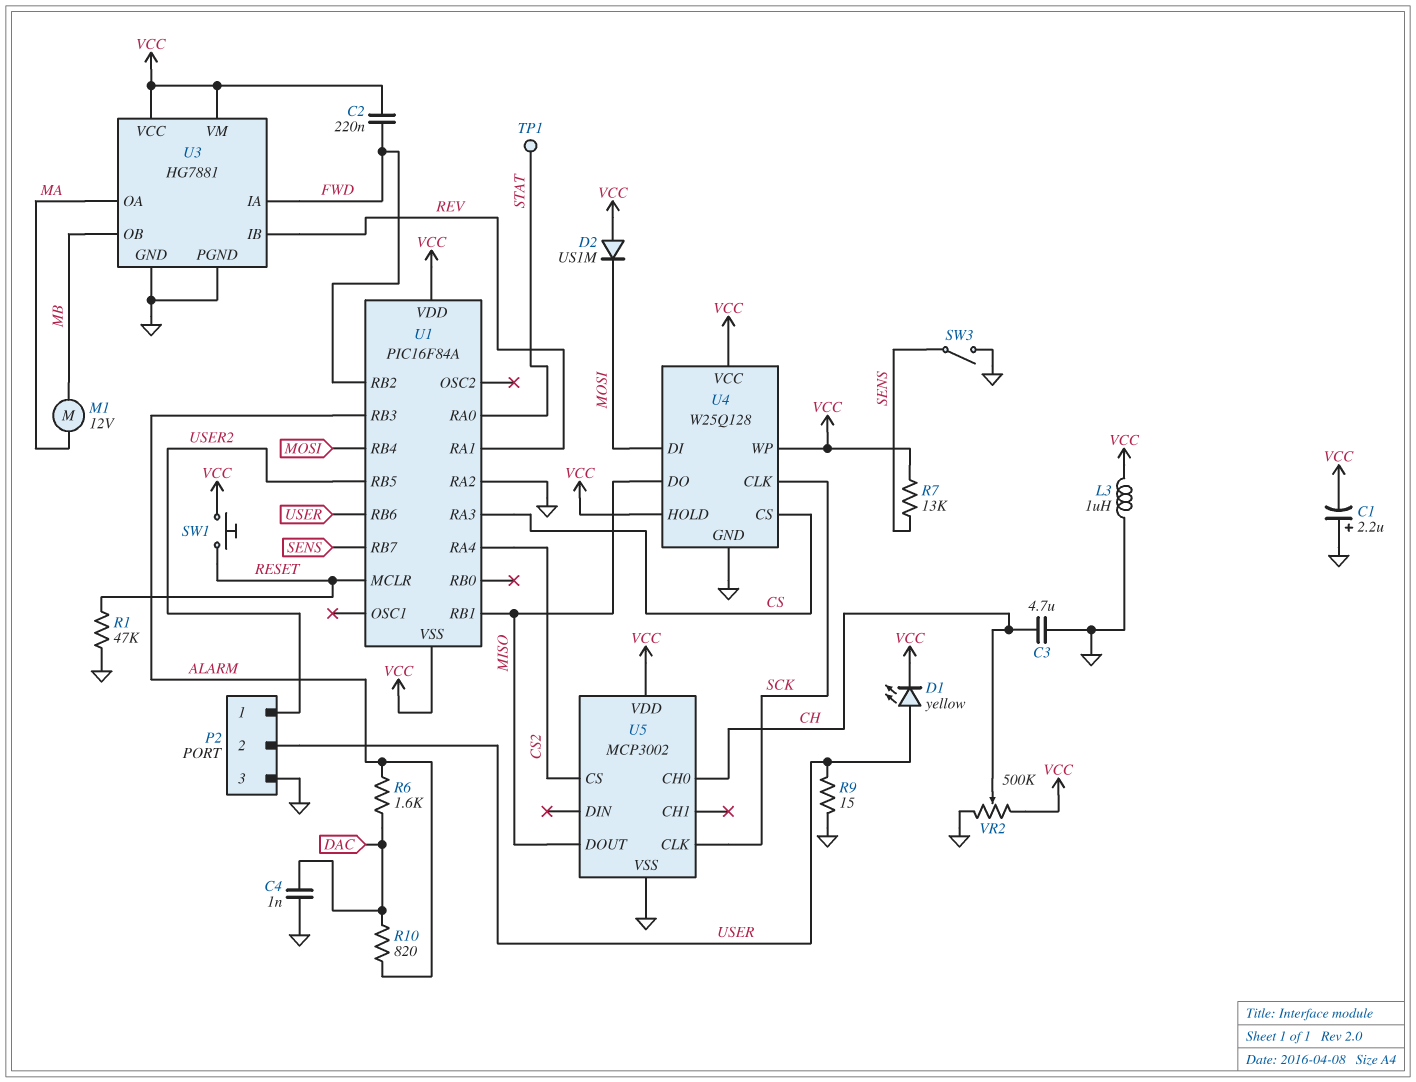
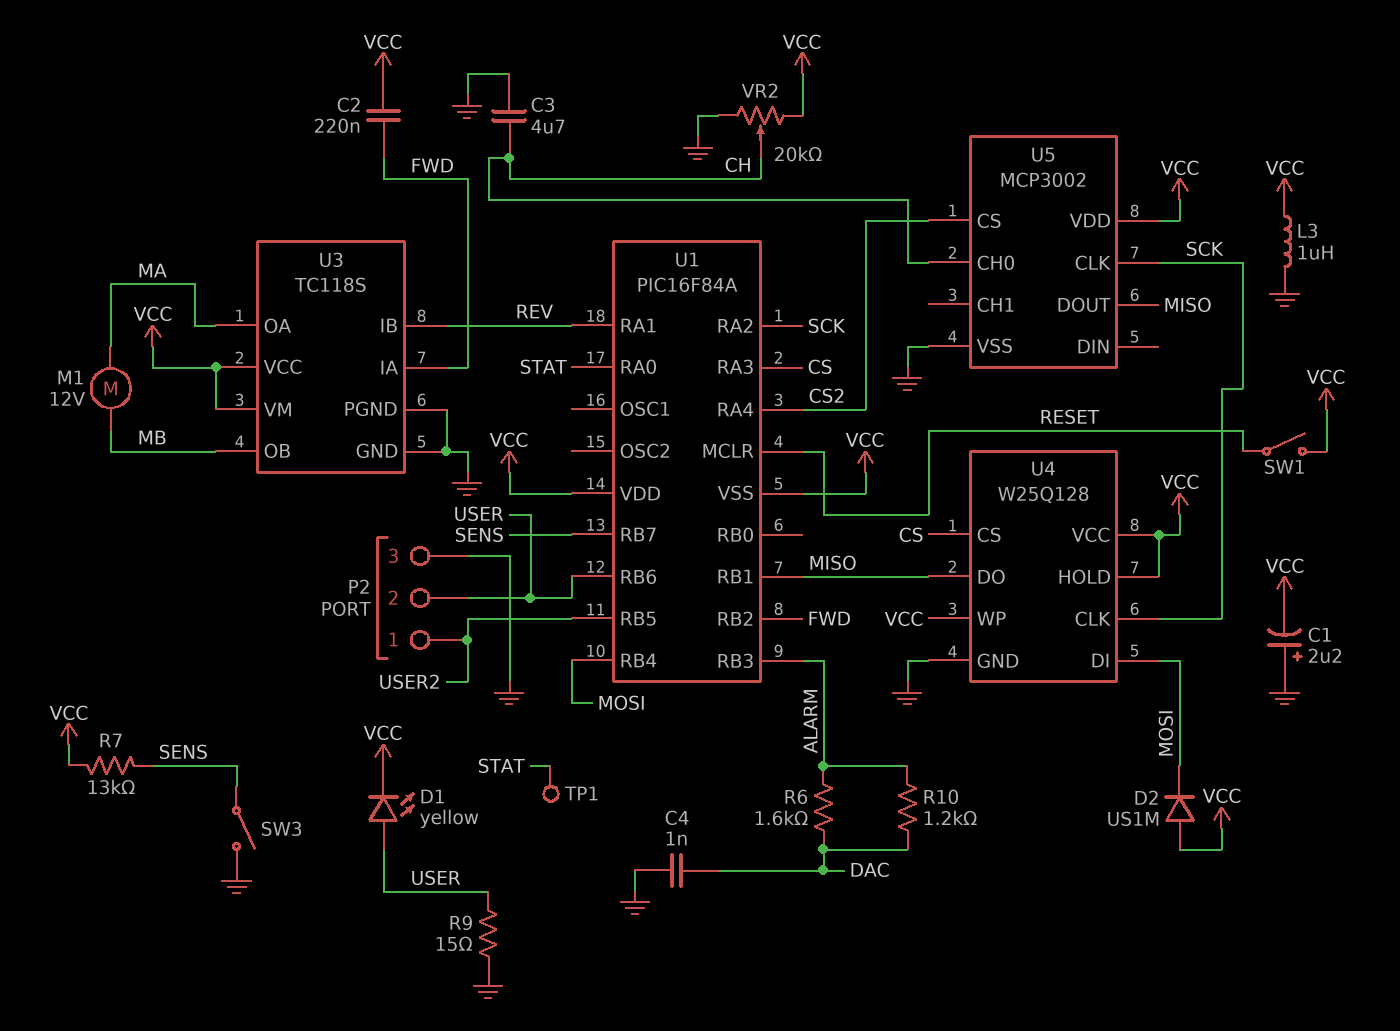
R1: 47k (GND, RESET) -> none
R10: 820 (ALARM, DAC) -> 1.2k (ALARM, DAC)
SW1: button (RESET, VCC) -> switch (RESET, VCC)
U1 pin RA2: GND -> SCK
U3: HG7881 -> TC118S
VR2: 500k (GND, VCC, wiper CH) -> 20k (GND, VCC, wiper CH)

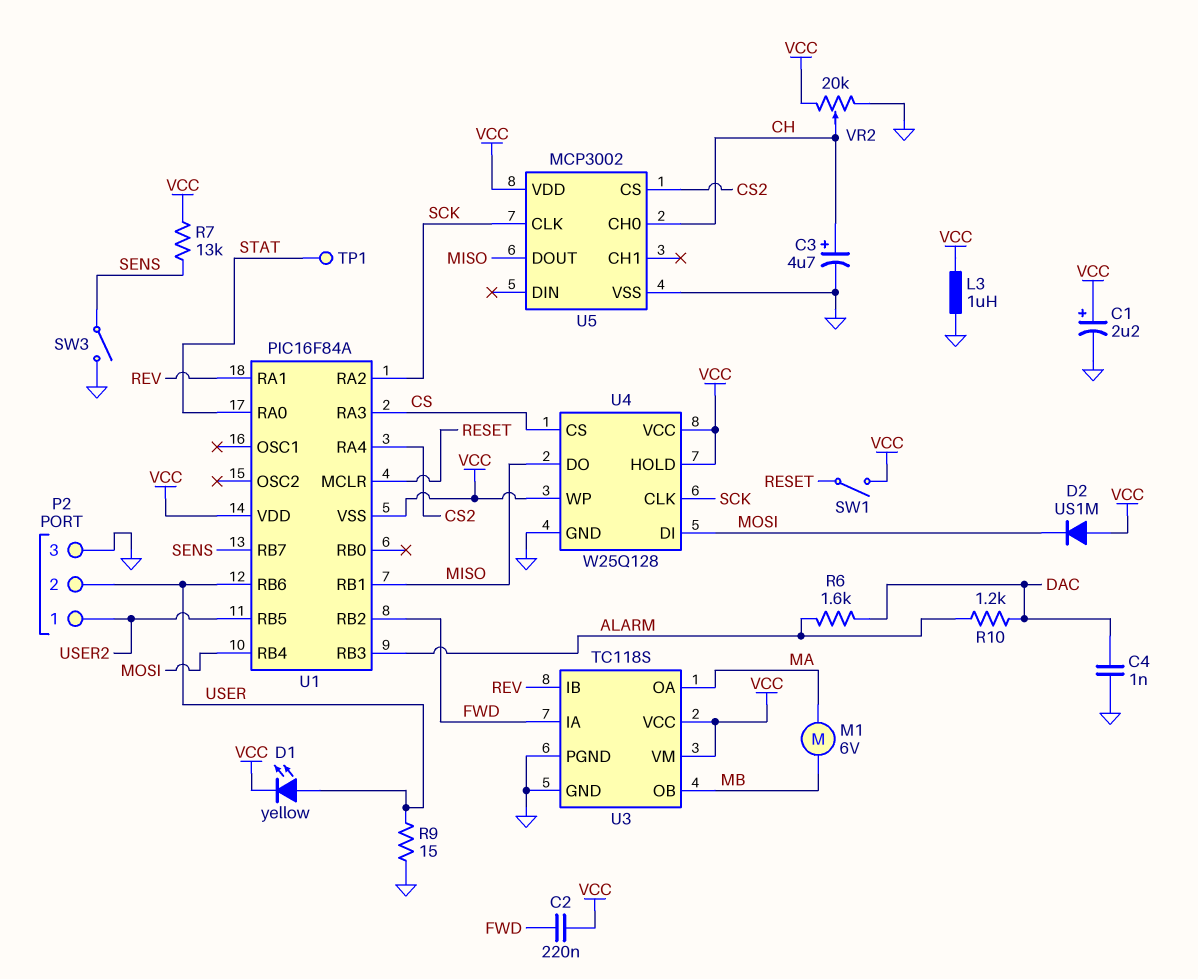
C1: 2.2uF (plus GND, minus VCC) -> 2.2uF (plus VCC, minus GND)
C3: 4.7uF (CH, GND) -> 4.7uF (plus CH, minus GND)
M1: motor 12V (MA, MB) -> motor 6V (MA, MB)

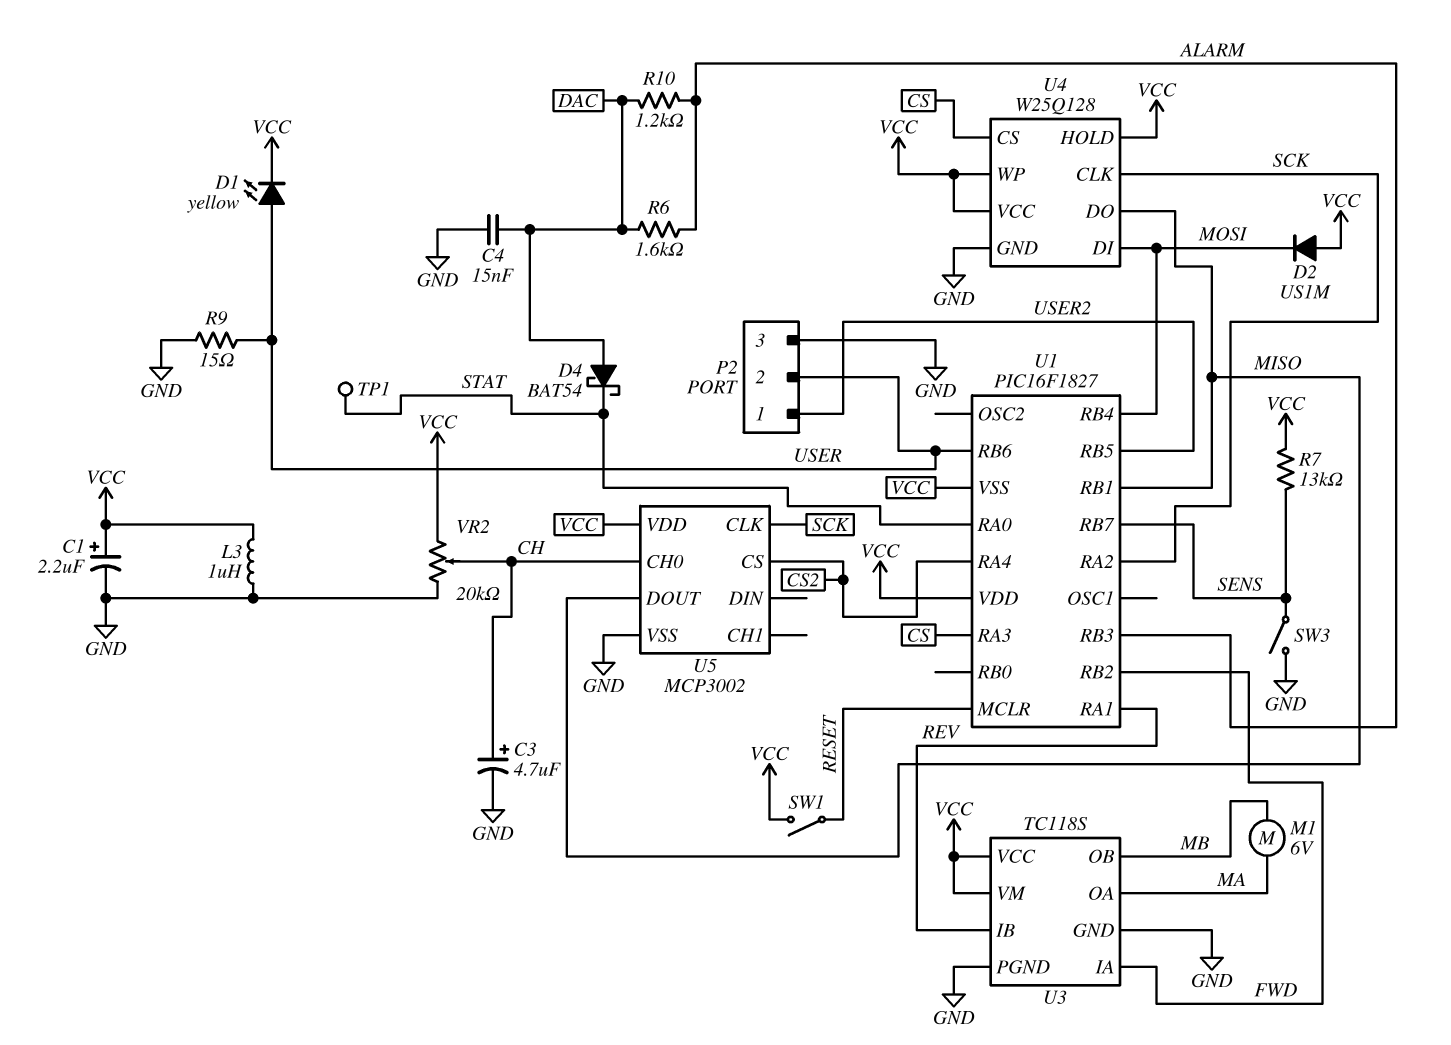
C2: 220nF (FWD, VCC) -> none
C4: 1nF (DAC, GND) -> 15nF (DAC, GND)
D4: none -> schottky BAT54 (A DAC, K STAT)
U1: PIC16F84A -> PIC16F1827

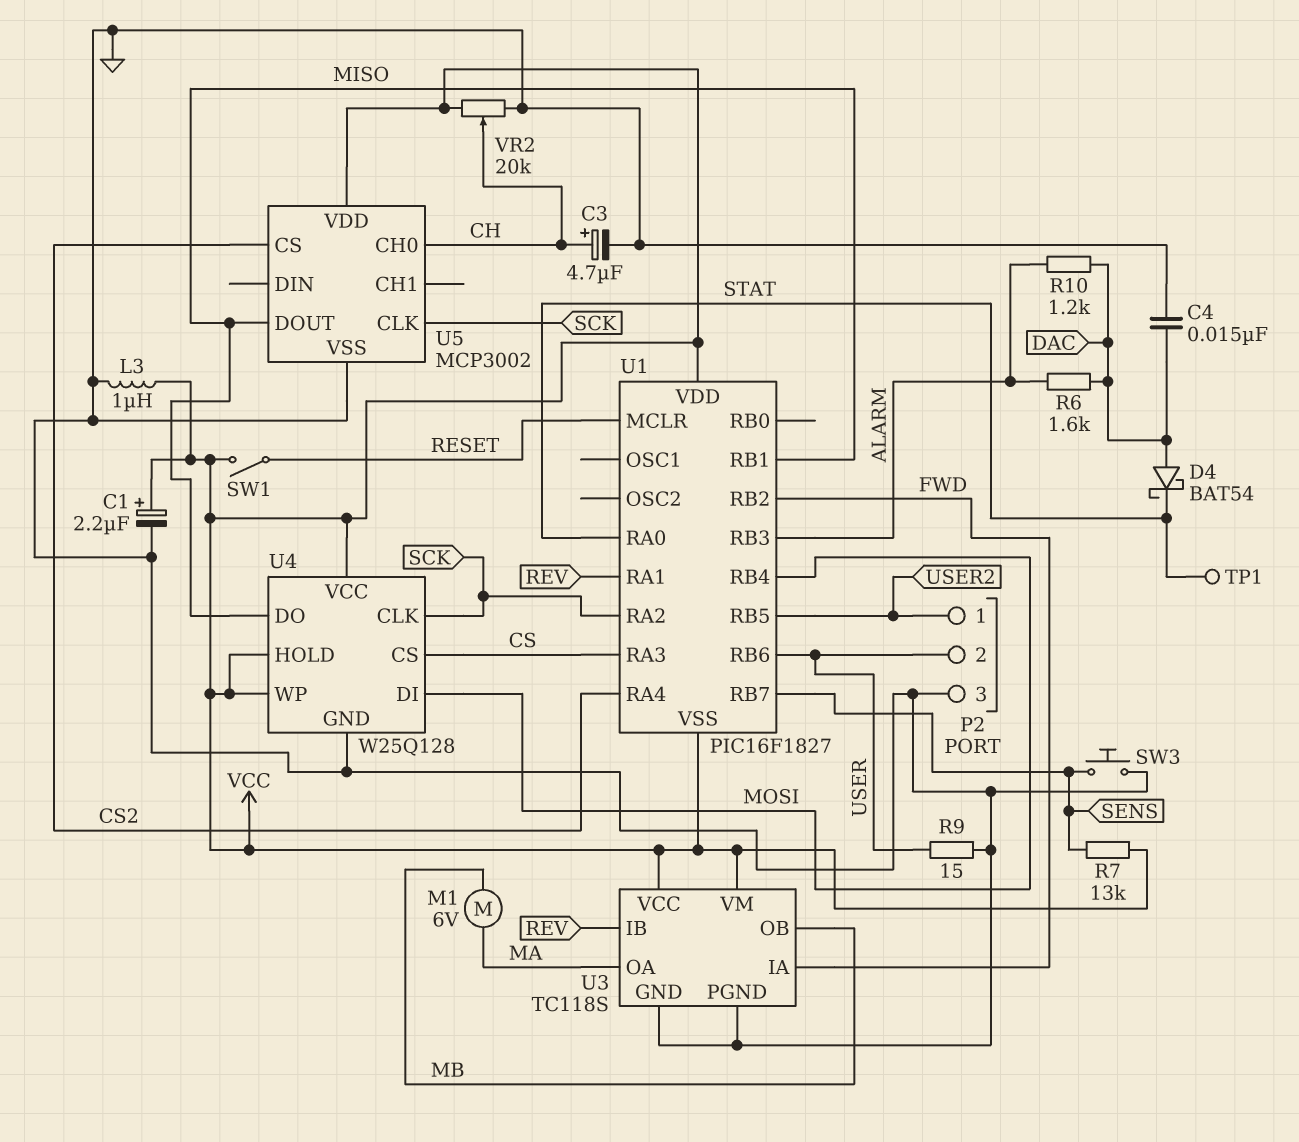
D1: LED yellow (A USER, K VCC) -> none
D2: diode US1M (A VCC, K MOSI) -> none
SW3: switch (GND, SENS) -> button (GND, SENS)

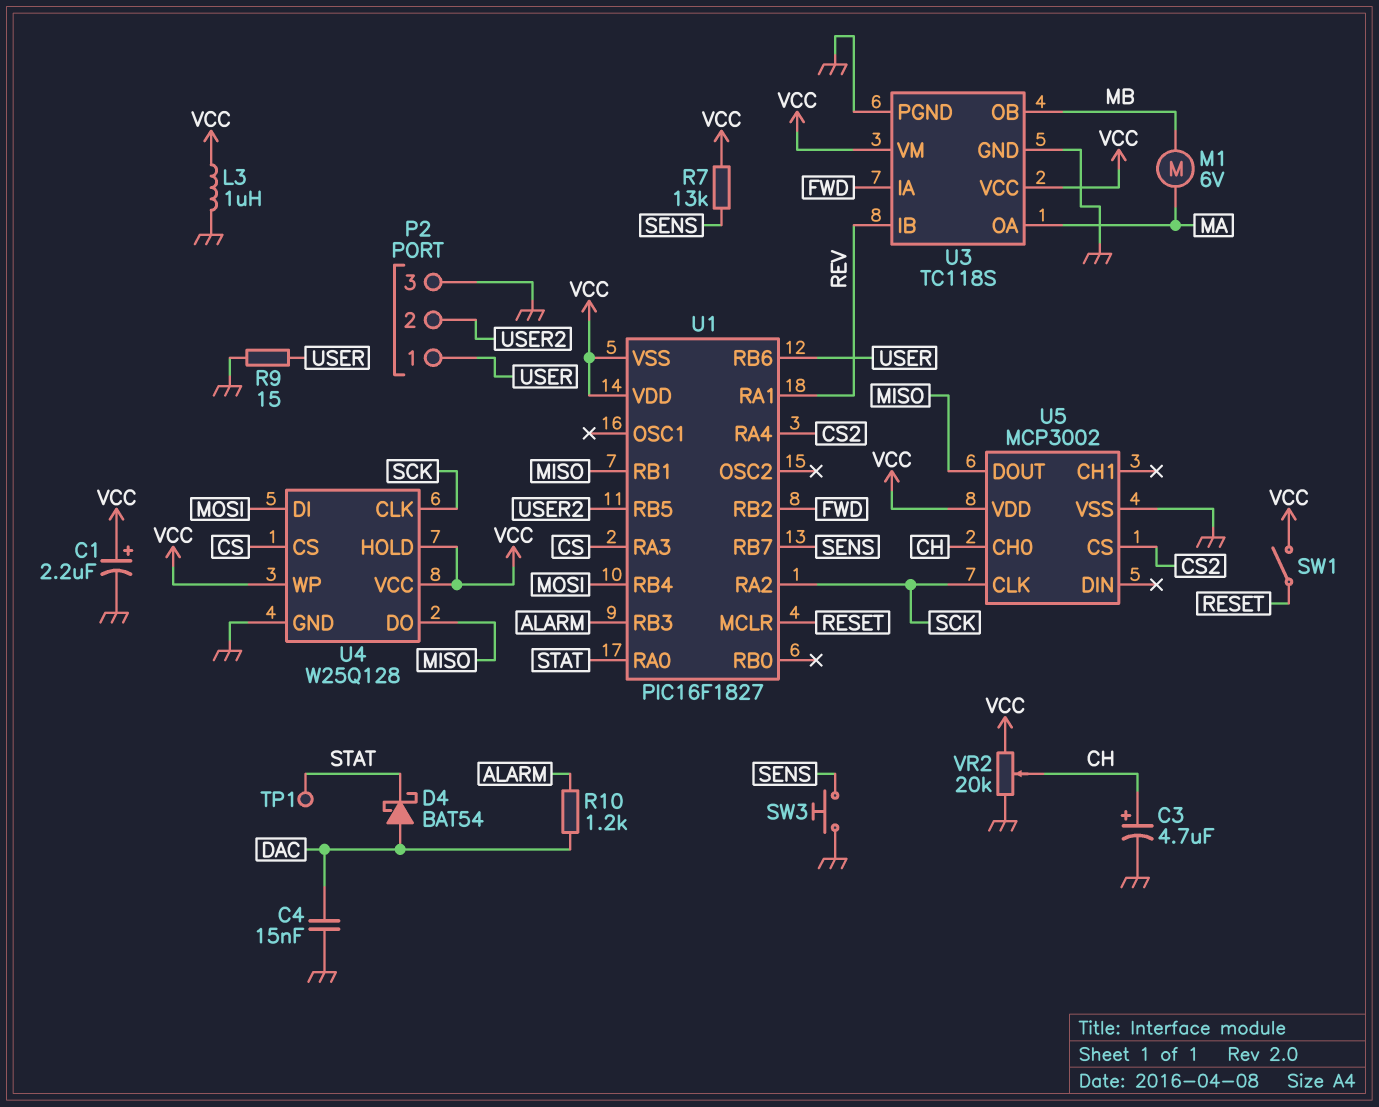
P2 pin 1: USER2 -> USER
P2 pin 2: USER -> USER2
R6: 1.6k (ALARM, DAC) -> none

